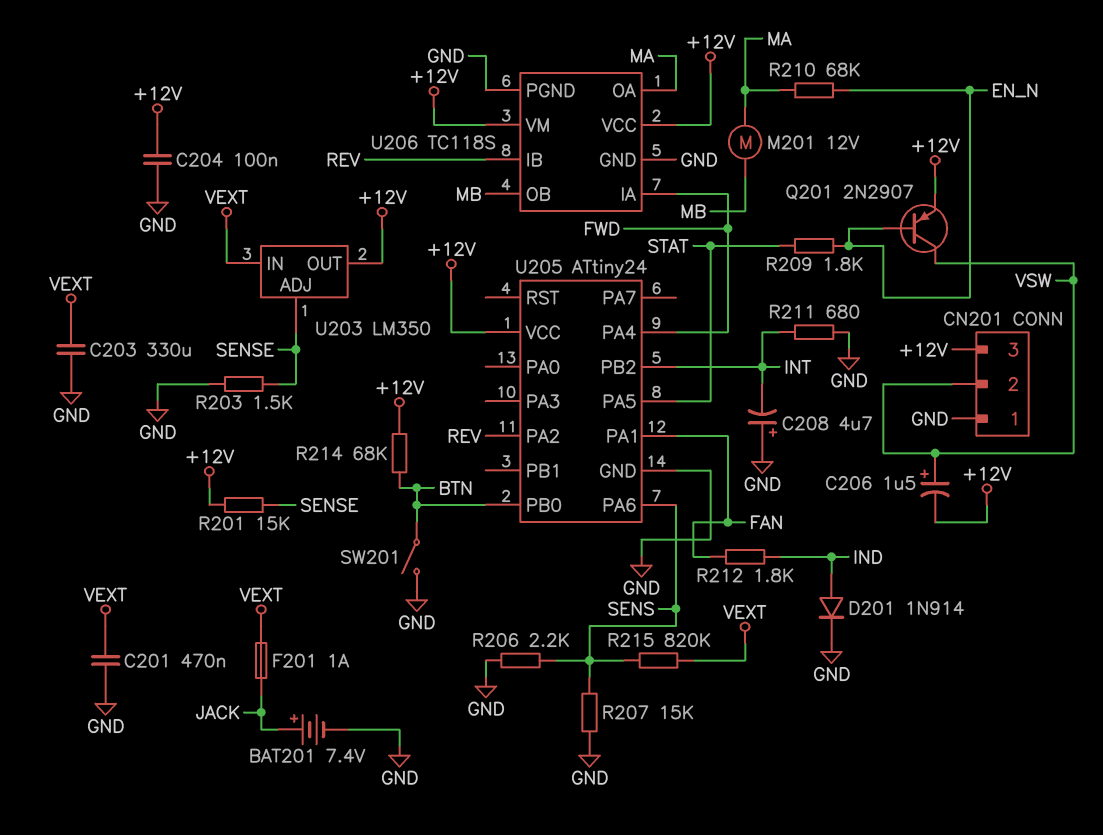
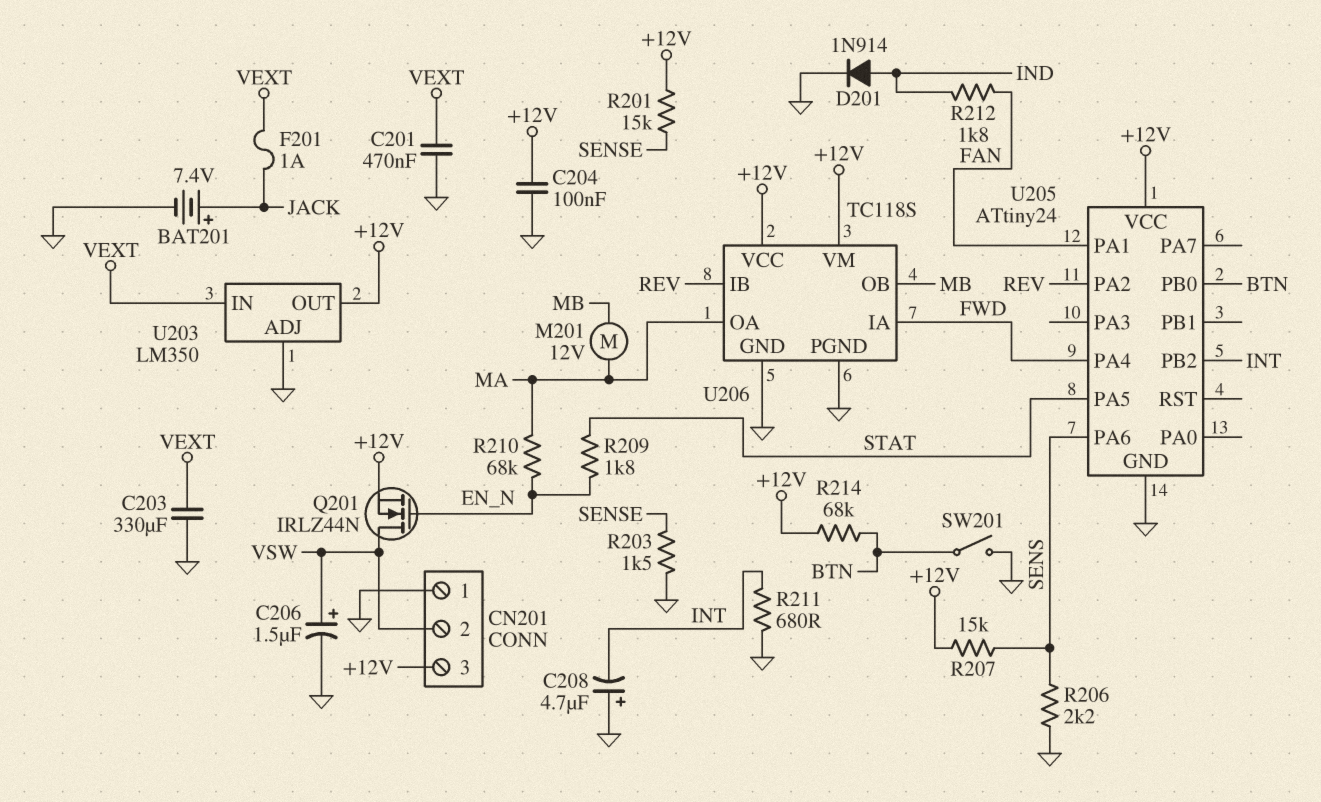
C206: 1.5uF (plus VSW, minus +12V) -> 1.5uF (plus VSW, minus GND)
Q201: PNP 2N2907 (B EN_N, C VSW, E +12V) -> NMOS IRLZ44N (G EN_N, D VSW, S +12V)
R207: 15k (GND, SENS) -> 15k (+12V, SENS)
R215: 820k (SENS, VEXT) -> none
U203 pin ADJ: SENSE -> GND

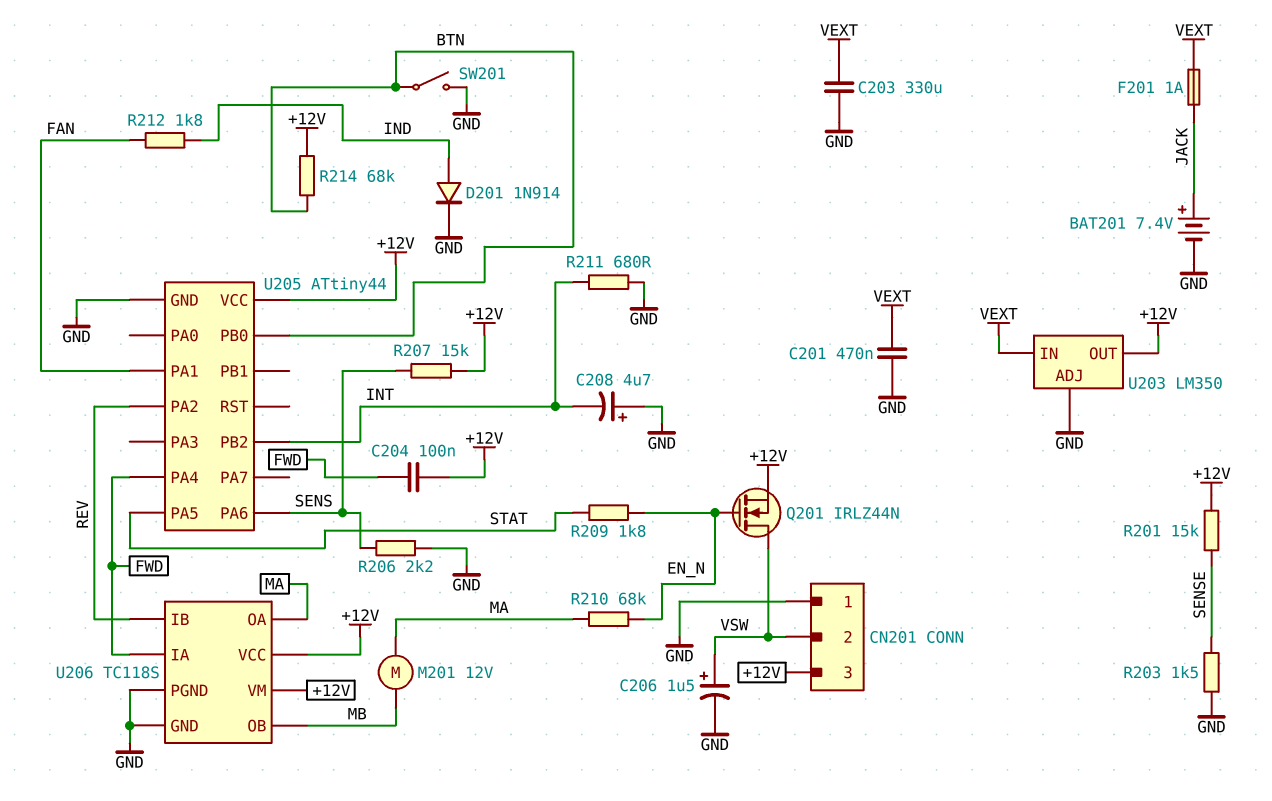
C204: 100nF (+12V, GND) -> 100nF (+12V, FWD)
U205: ATtiny24 -> ATtiny44

